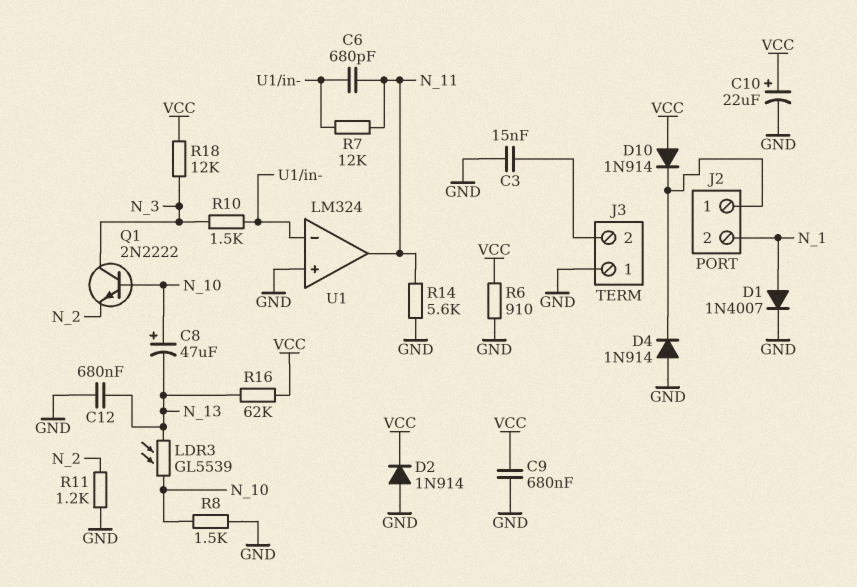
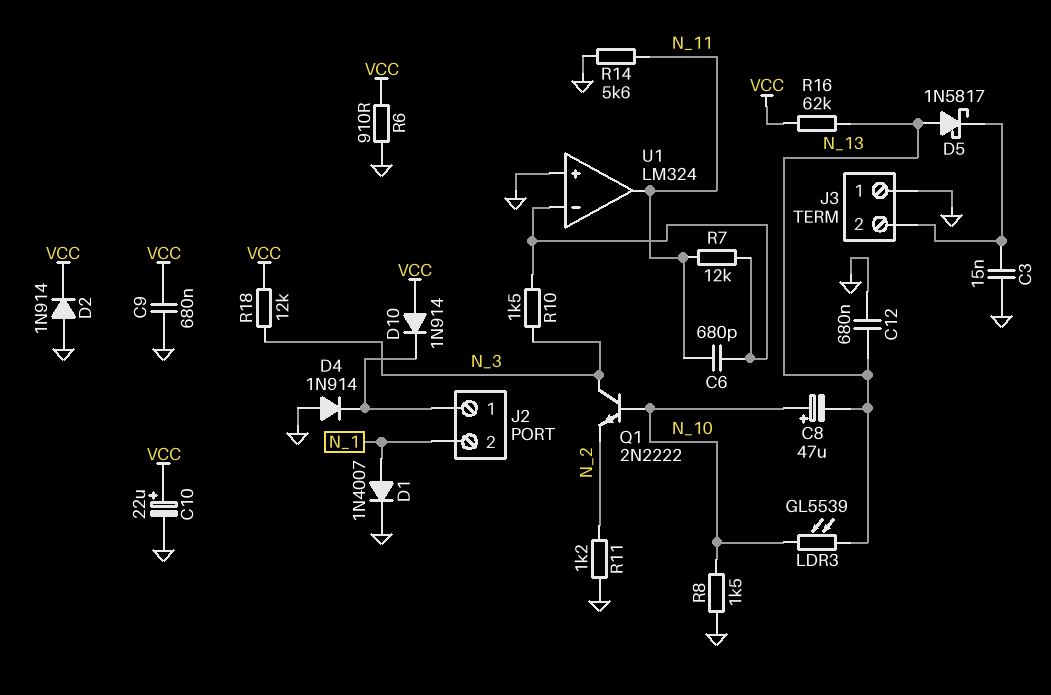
D5: none -> schottky 1N5817 (A N_13, K J3/2)

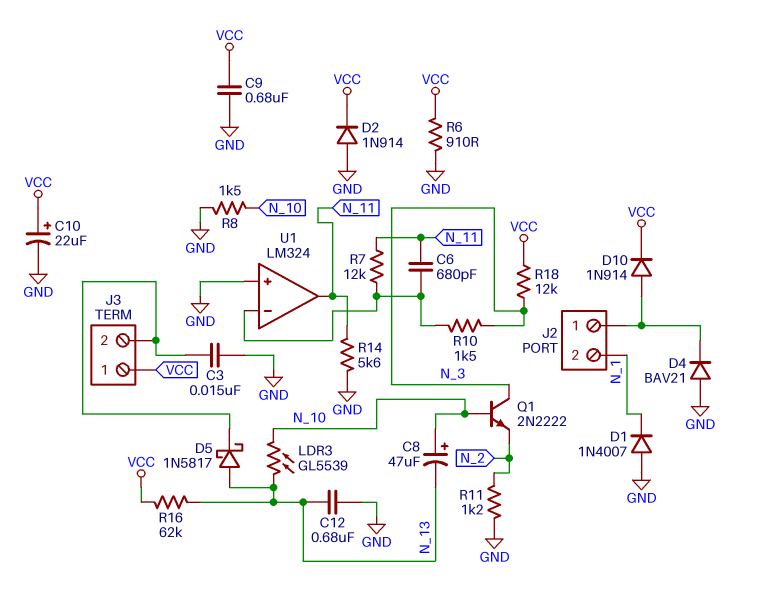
D1: diode 1N4007 (A N_1, K GND) -> diode 1N4007 (A GND, K N_1)
D4: diode 1N914 (A GND, K J2/1) -> diode BAV21 (A GND, K J2/1)
D10: diode 1N914 (A VCC, K J2/1) -> diode 1N914 (A J2/1, K VCC)
J3 pin 1: GND -> VCC

